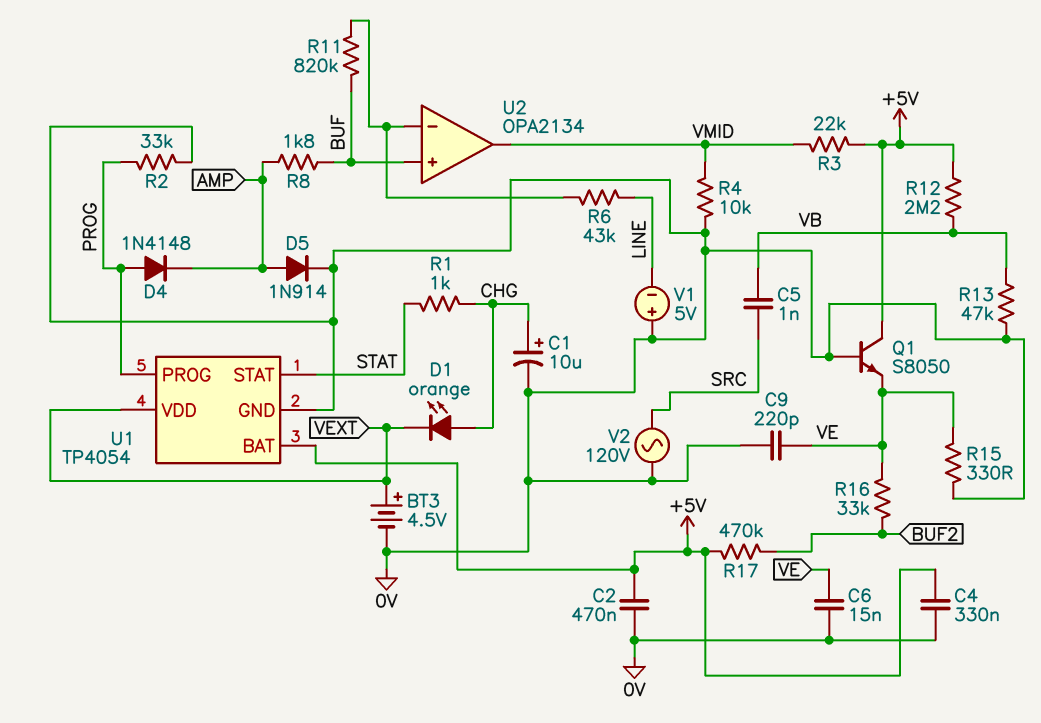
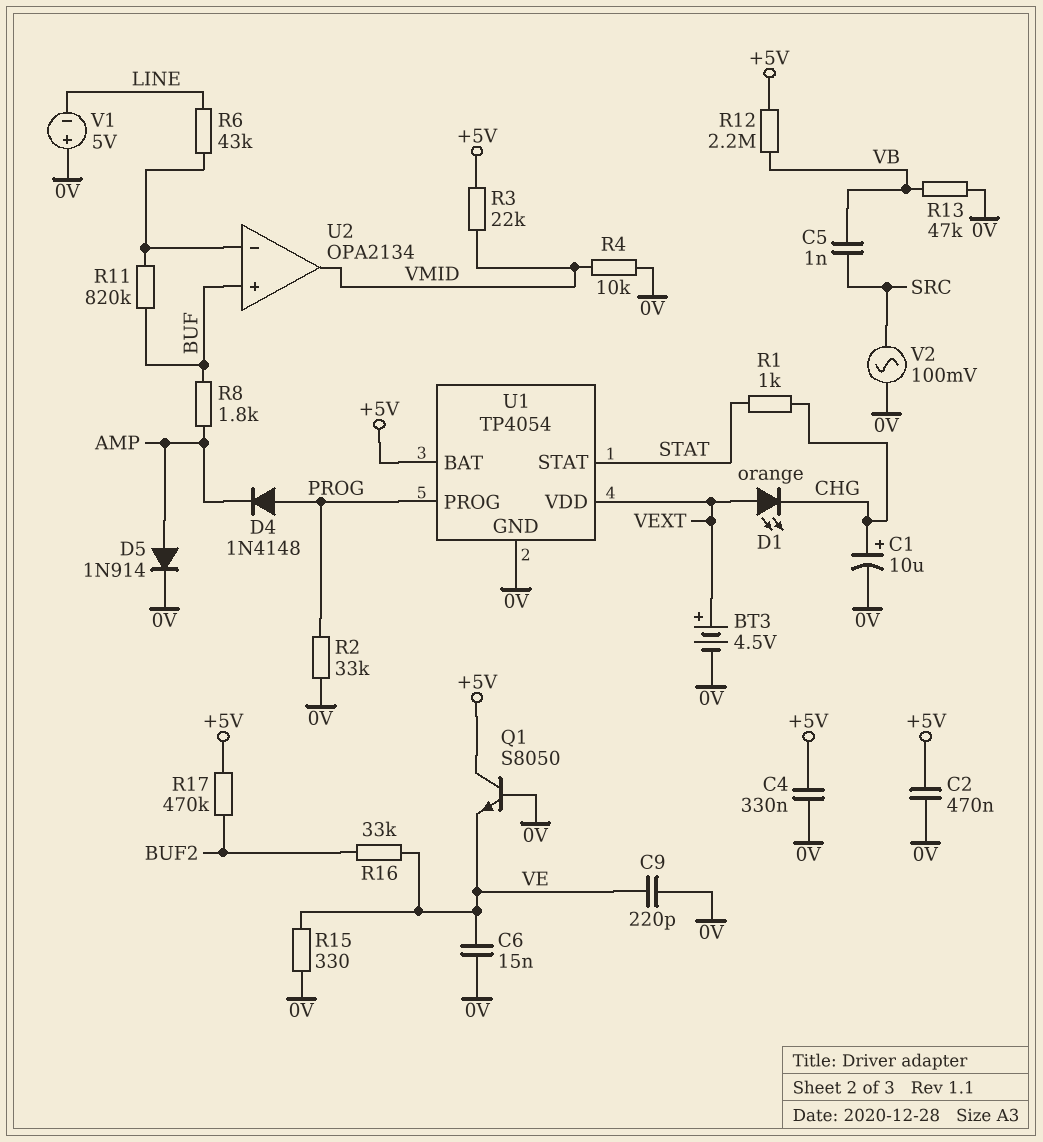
D1: LED orange (A CHG, K VEXT) -> LED orange (A VEXT, K CHG)
V2: AC 120V (0V, SRC) -> AC 100mV (0V, SRC)

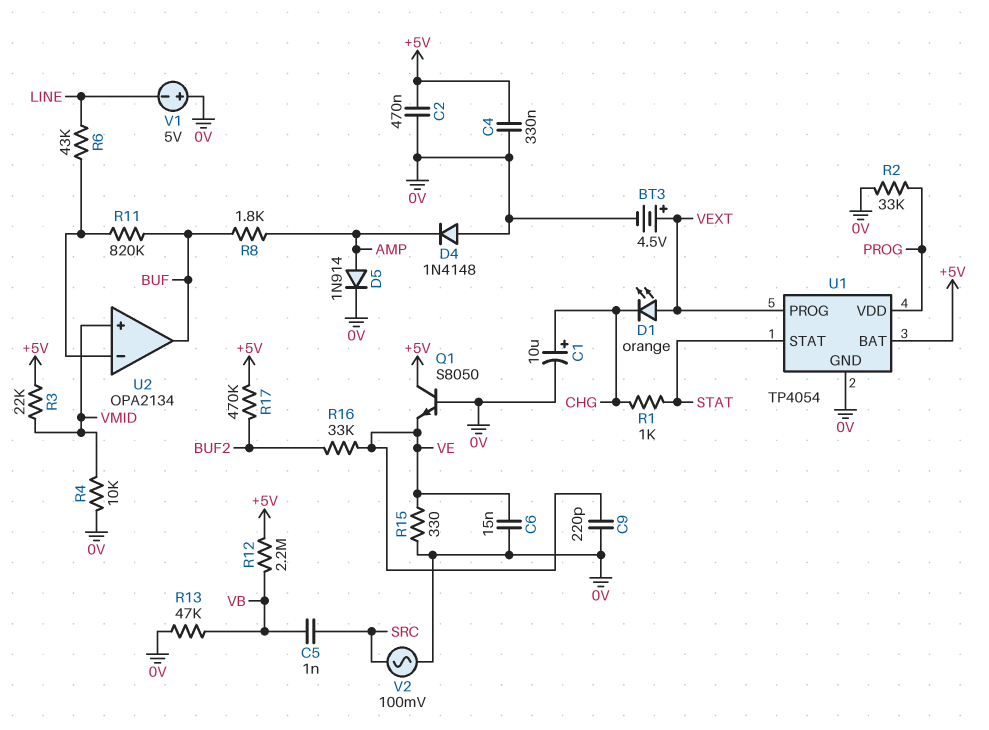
D4: diode 1N4148 (A PROG, K AMP) -> diode 1N4148 (A 0V, K AMP)
U1 pin PROG: PROG -> VEXT
U1 pin VDD: VEXT -> PROG
U2 pin in+: BUF -> VMID
U2 pin out: VMID -> BUF

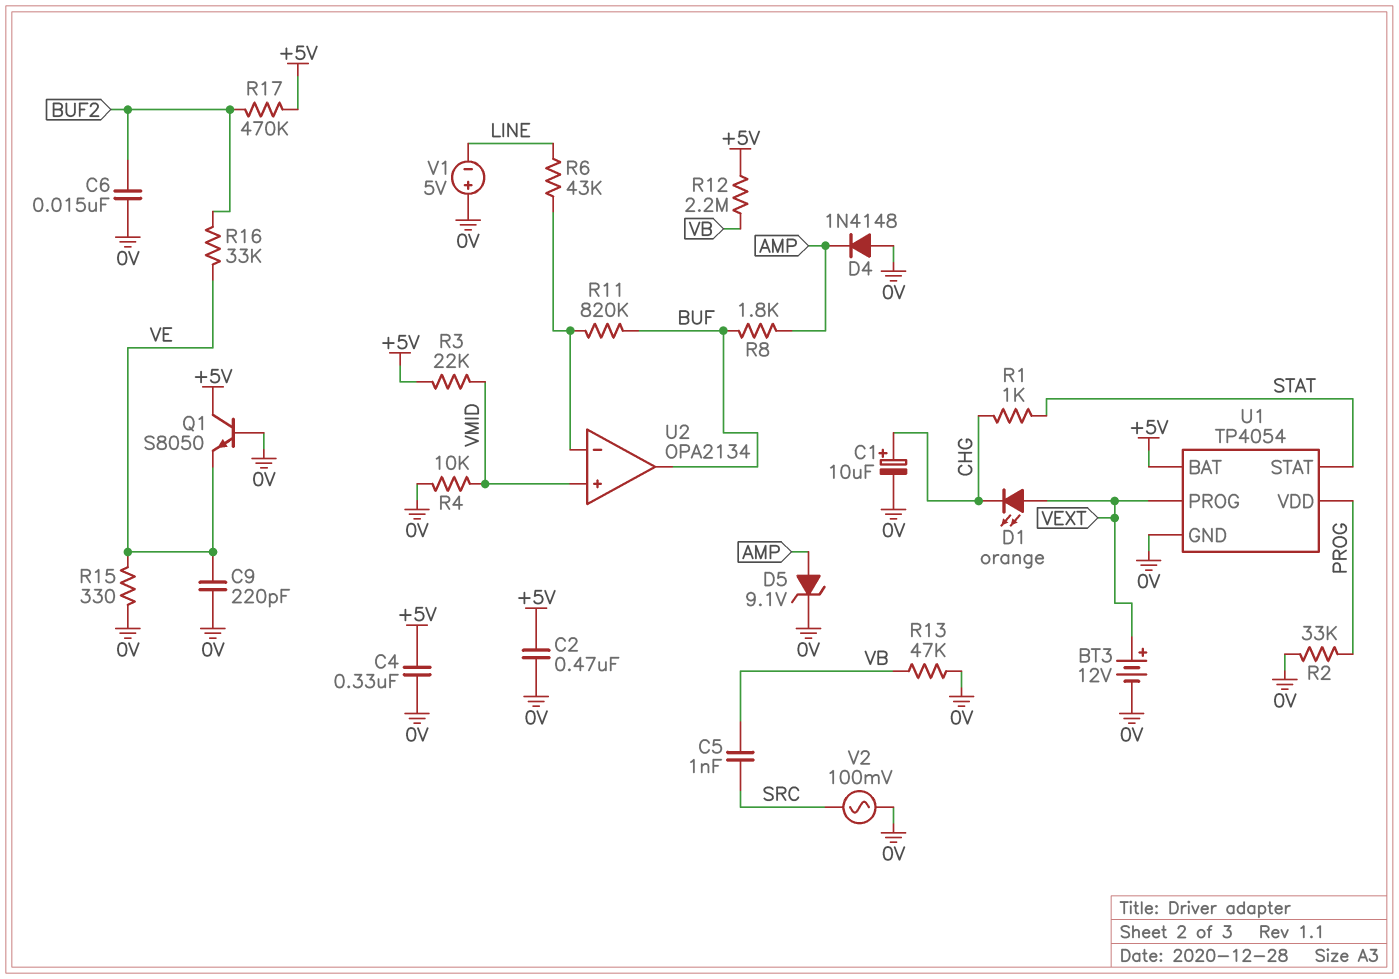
BT3: 4.5V (plus VEXT, minus 0V) -> 12V (plus VEXT, minus 0V)
C6: 15nF (0V, VE) -> 15nF (0V, BUF2)
D5: diode 1N914 (A AMP, K 0V) -> zener 9.1V (A AMP, K 0V)

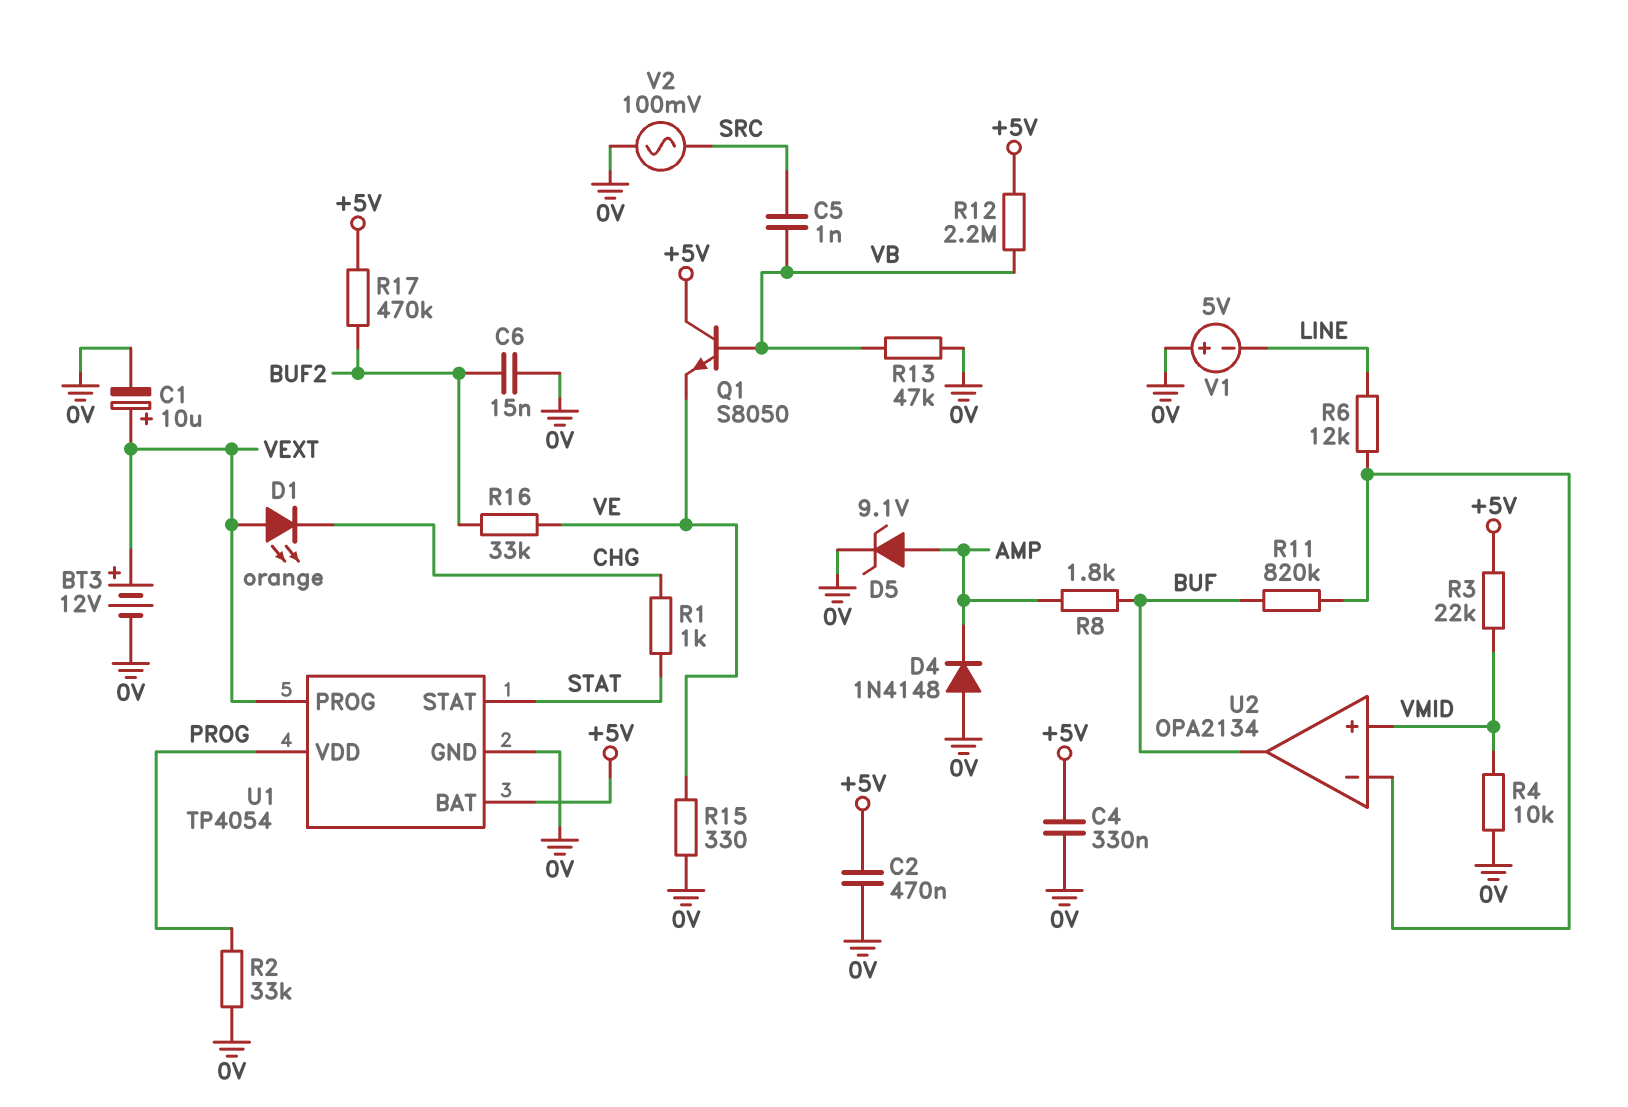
C1: 10uF (plus CHG, minus 0V) -> 10uF (plus VEXT, minus 0V)
C9: 220pF (0V, VE) -> none
Q1: NPN S8050 (B 0V, C +5V, E VE) -> NPN S8050 (B VB, C +5V, E VE)
R6: 43k (LINE, U2/in-) -> 12k (LINE, U2/in-)

